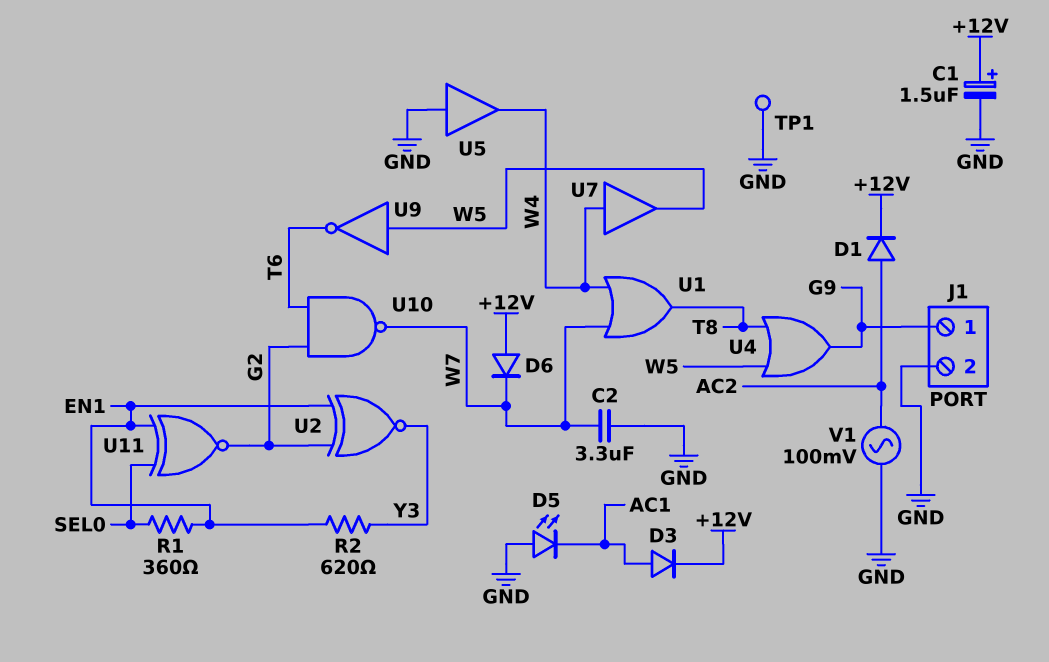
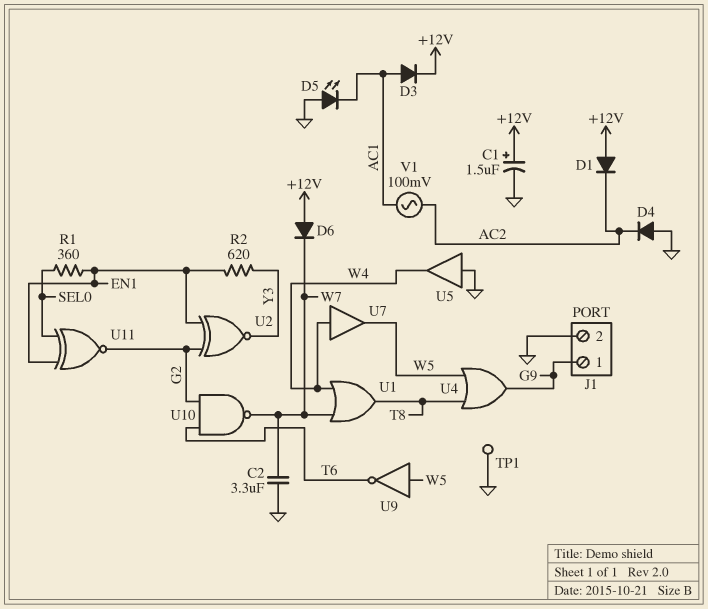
D1: diode (A AC2, K +12V) -> diode (A +12V, K AC2)
D4: none -> diode (A GND, K AC2)
V1: AC 100mV (AC2, GND) -> AC 100mV (AC1, AC2)

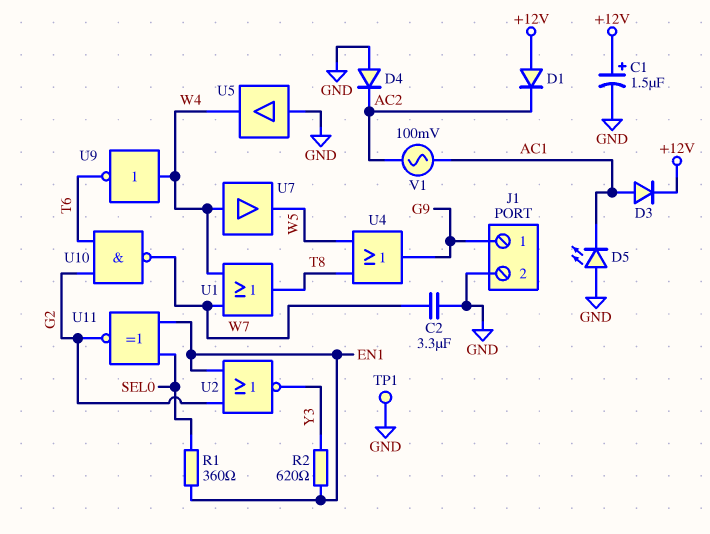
D6: diode (A +12V, K W7) -> none
U2: XNOR (in EN1, in G2, out Y3) -> NOR (in EN1, in G2, out Y3)
U9: NOT (in W5, out T6) -> NOT (in W4, out T6)

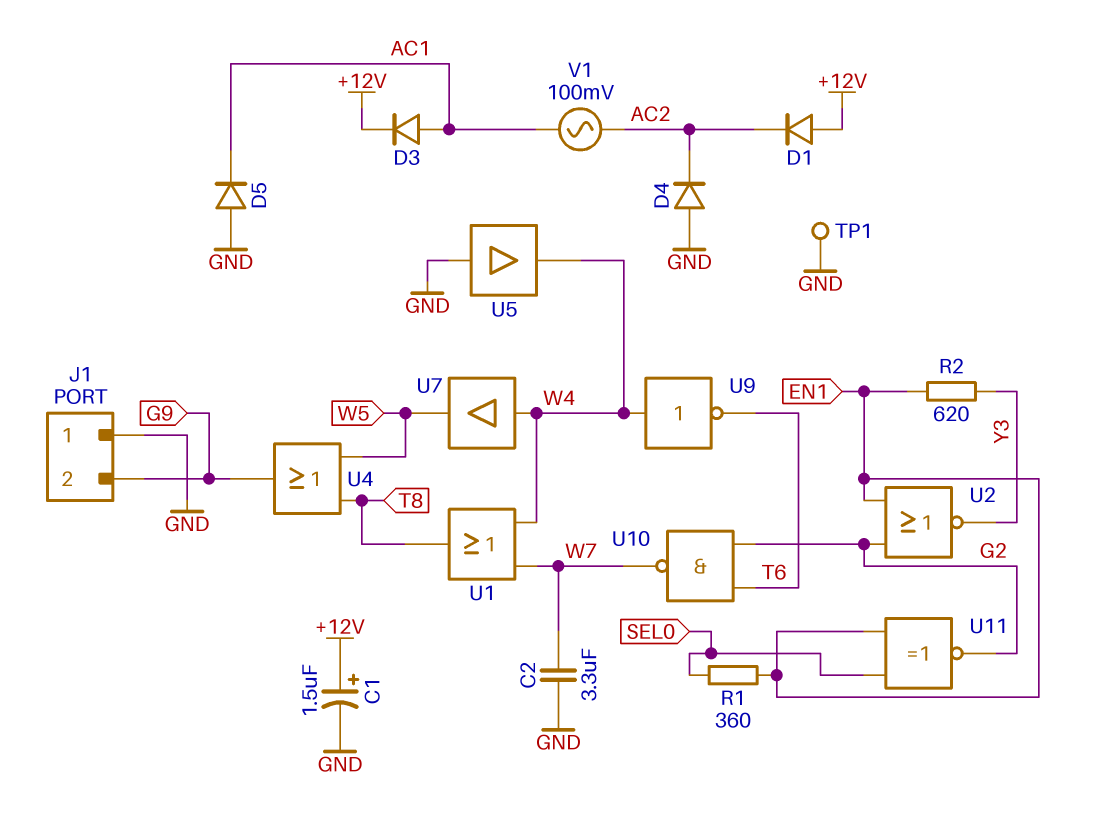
D5: LED (A GND, K AC1) -> diode (A GND, K AC1)
J1 pin 1: G9 -> GND
J1 pin 2: GND -> G9

